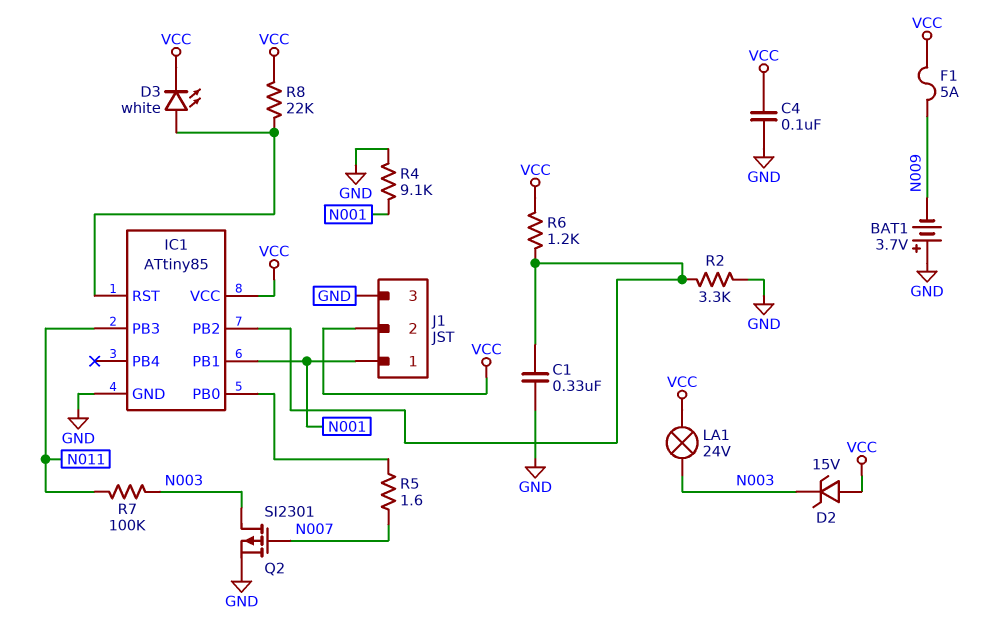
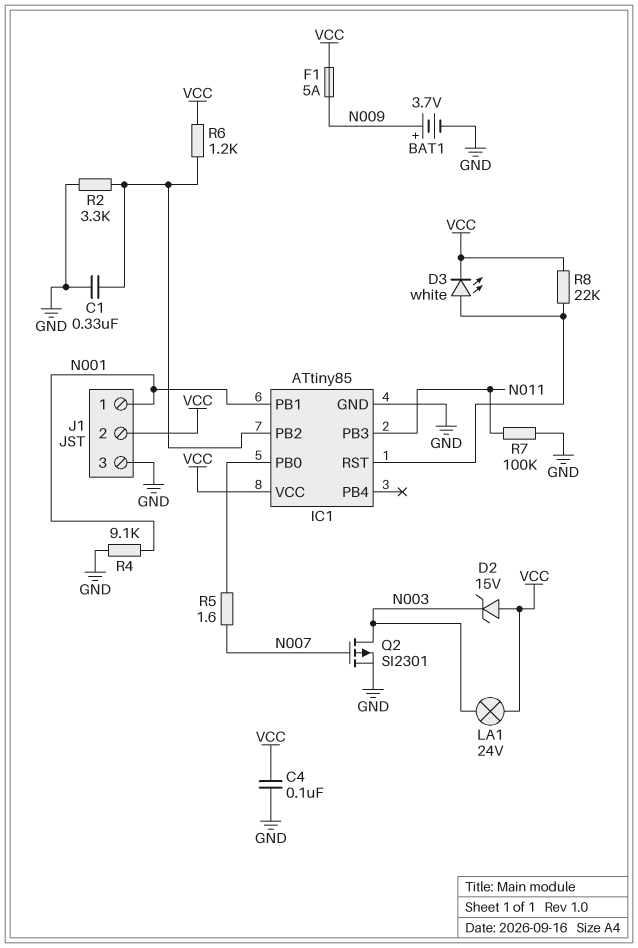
BAT1: 3.7V (plus GND, minus N009) -> 3.7V (plus N009, minus GND)
R7: 100k (N003, N011) -> 100k (GND, N011)

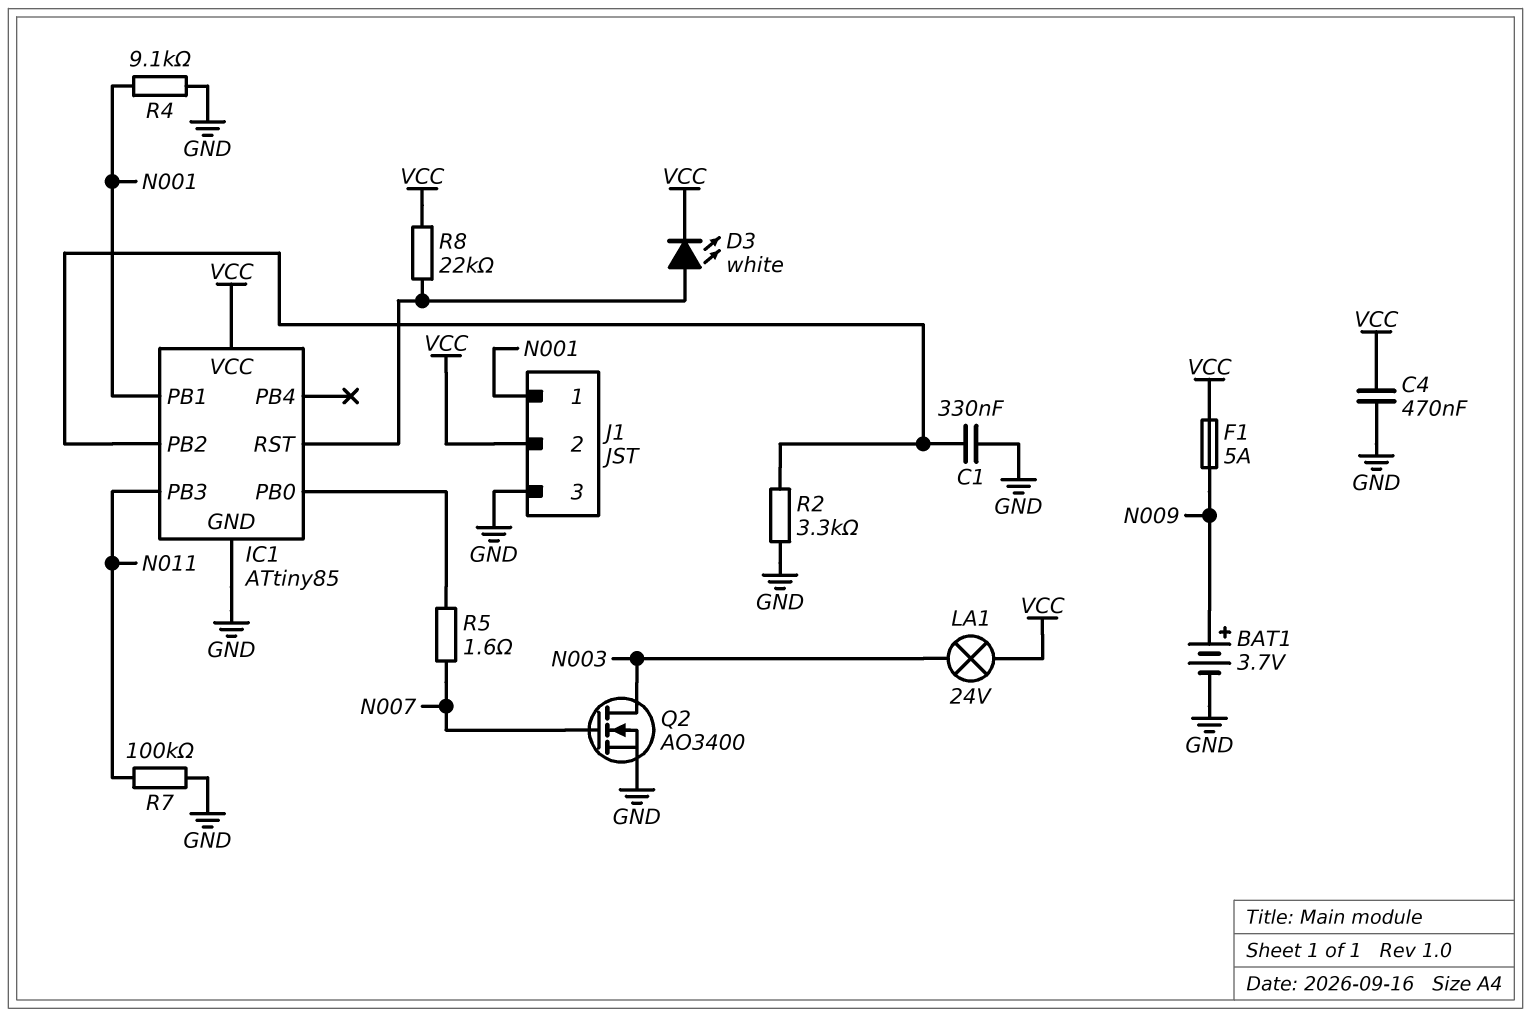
C4: 100nF (GND, VCC) -> 470nF (GND, VCC)
D2: zener 15V (A VCC, K N003) -> none
Q2: PMOS SI2301 (G N007, D N003, S GND) -> NMOS AO3400 (G N007, D N003, S GND)
R6: 1.2k (IC1/PB2, VCC) -> none

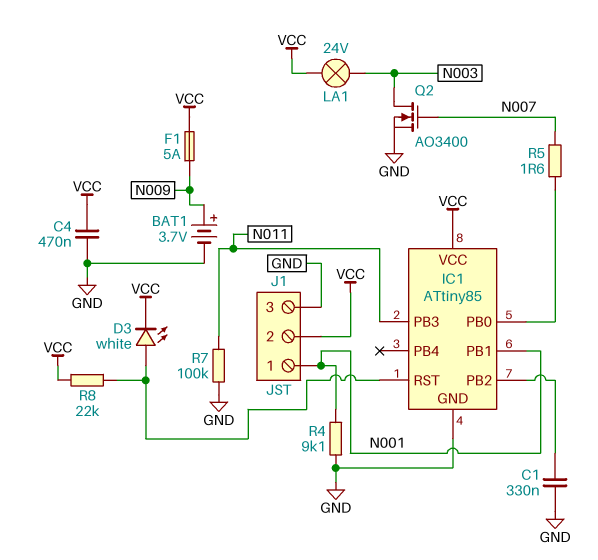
R2: 3.3k (GND, IC1/PB2) -> none

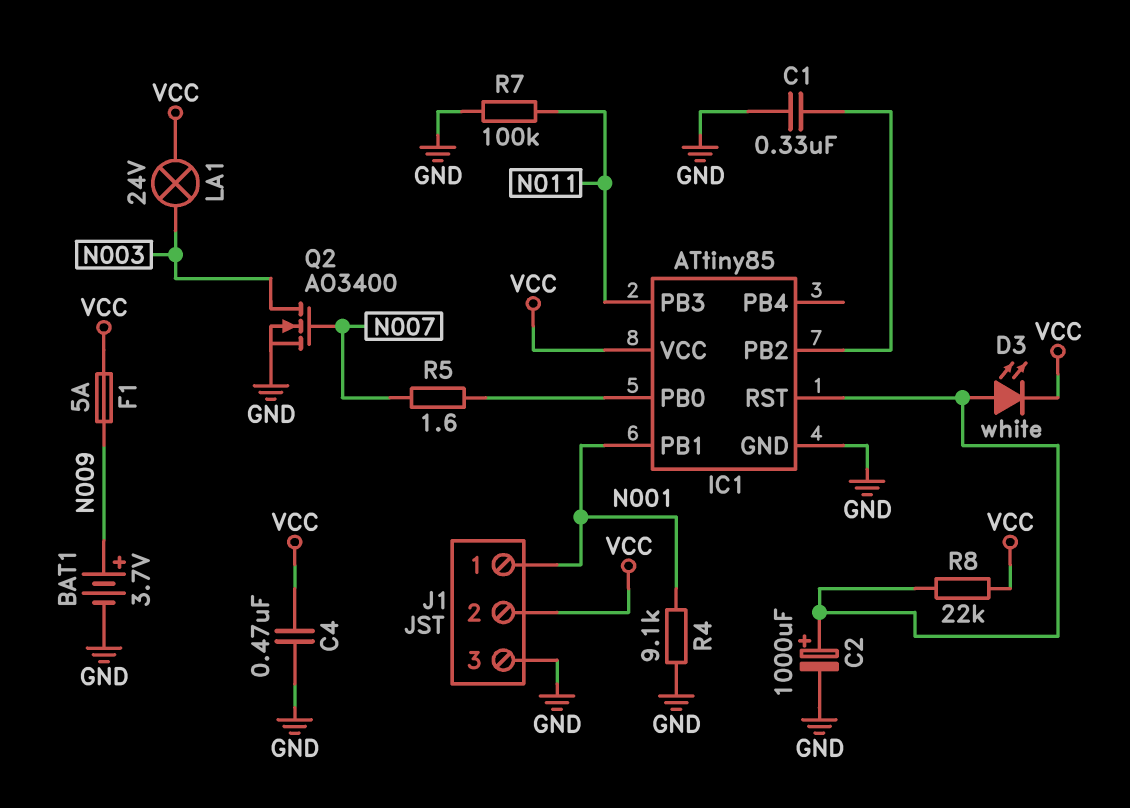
C2: none -> 1000uF (plus IC1/RST, minus GND)

